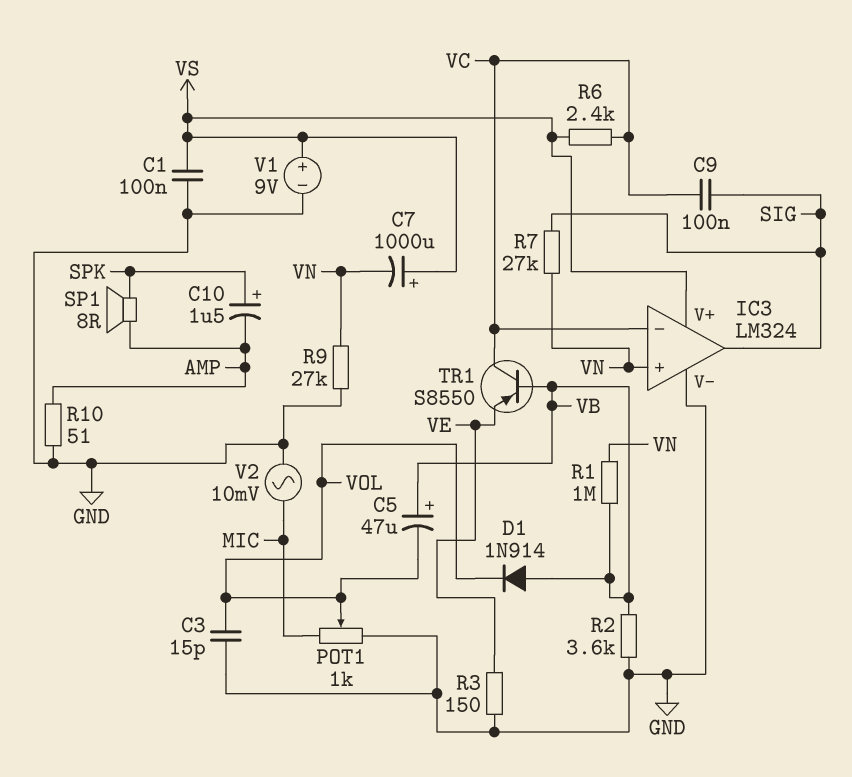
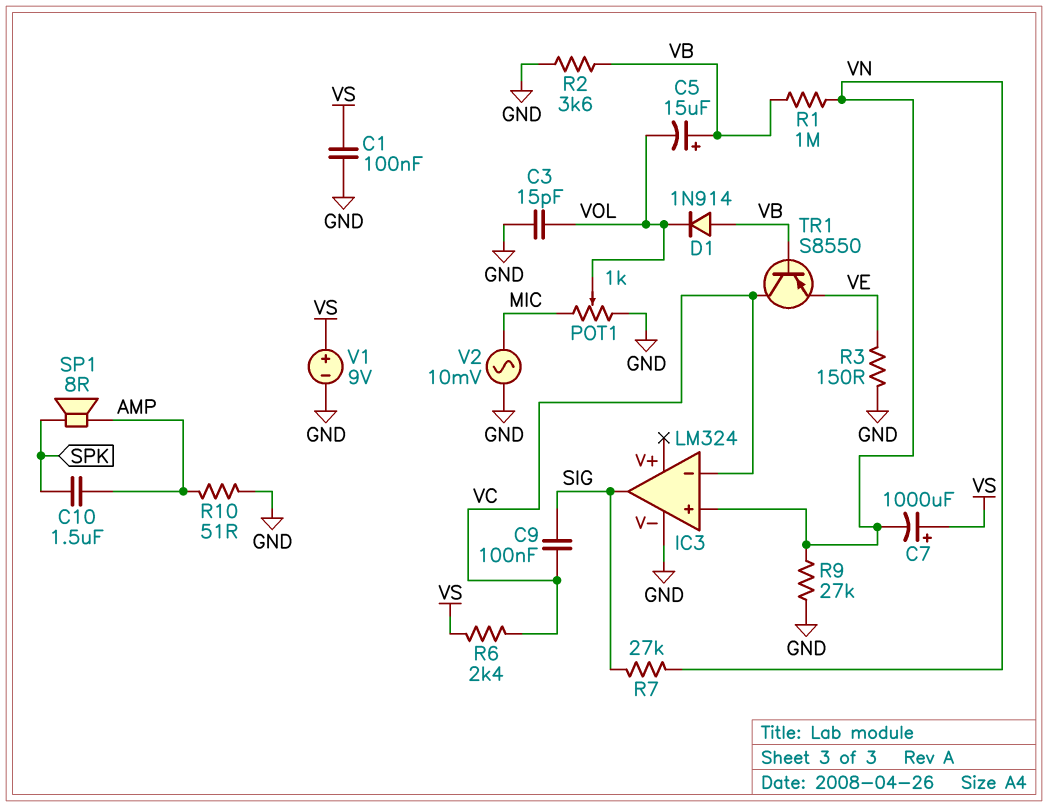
C5: 47uF (plus VB, minus VOL) -> 15uF (plus VB, minus VOL)
C10: 1.5uF (plus SPK, minus AMP) -> 1.5uF (AMP, SPK)
IC3 pin V+: VS -> none

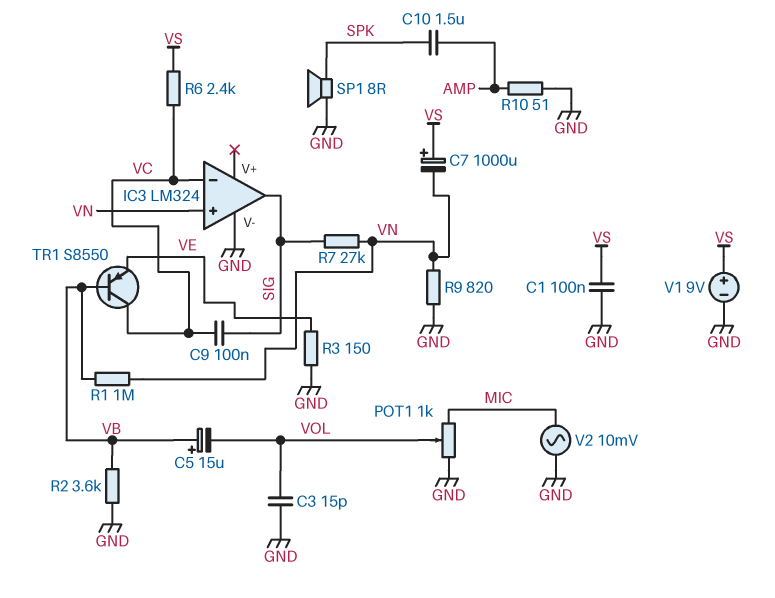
D1: diode 1N914 (A VB, K VOL) -> none
R9: 27k (GND, VN) -> 820 (GND, VN)
SP1: speaker 8R (AMP, SPK) -> speaker 8R (GND, SPK)

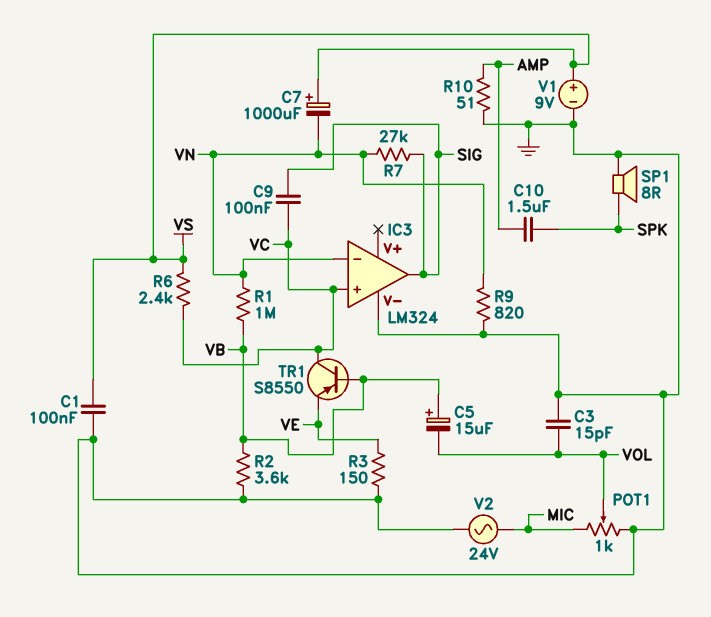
IC3 pin in+: VN -> VC
IC3 pin in-: VC -> VN
V2: AC 10mV (GND, MIC) -> AC 24V (GND, MIC)

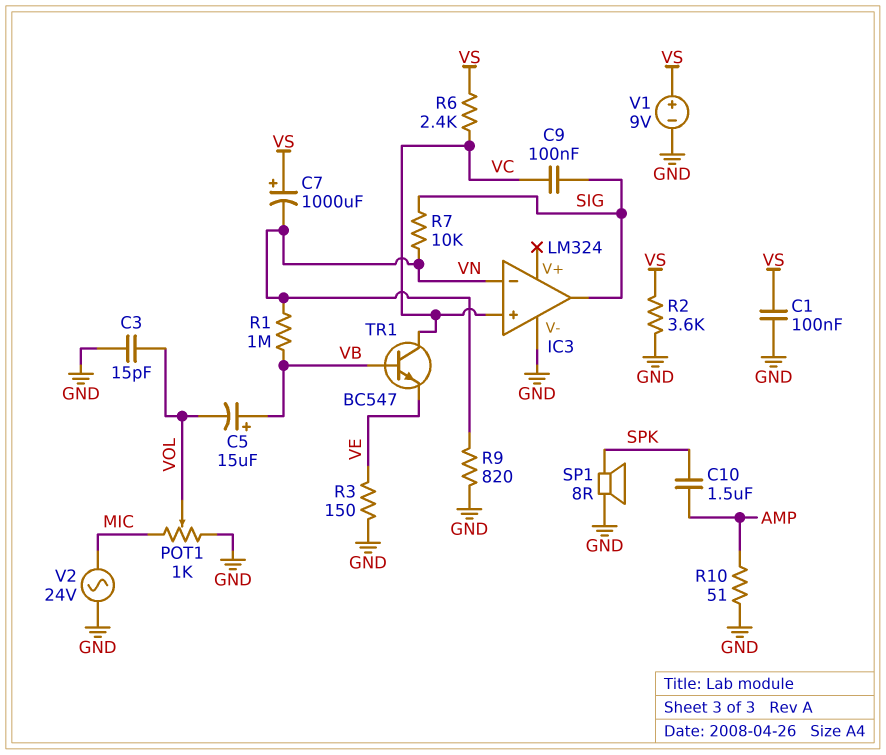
R2: 3.6k (GND, VB) -> 3.6k (GND, VS)
R7: 27k (SIG, VN) -> 10k (SIG, VN)
TR1: PNP S8550 (B VB, C VC, E VE) -> NPN BC547 (B VB, C VC, E VE)

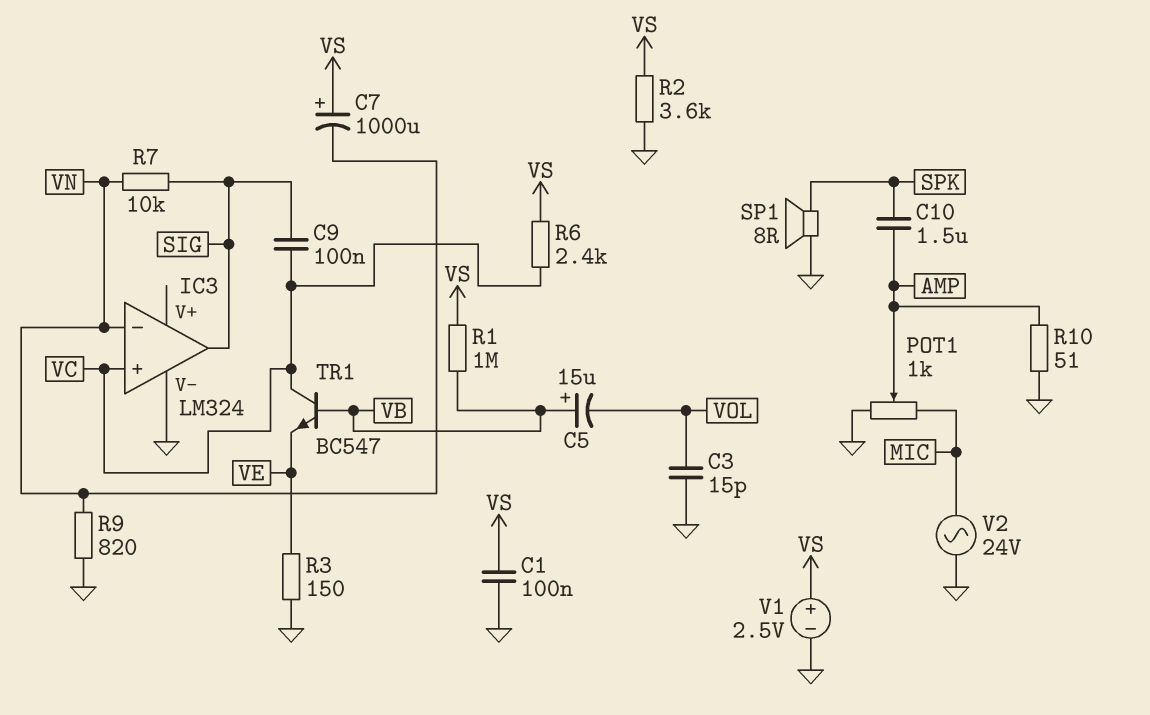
POT1: 1k (GND, MIC, wiper VOL) -> 1k (GND, MIC, wiper AMP)
R1: 1M (VB, VN) -> 1M (VB, VS)
V1: 9V (plus VS, minus GND) -> 2.5V (plus VS, minus GND)

